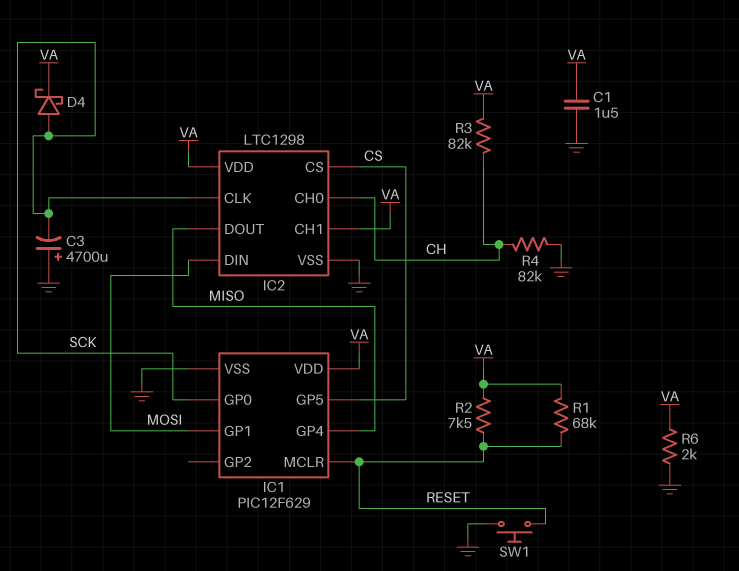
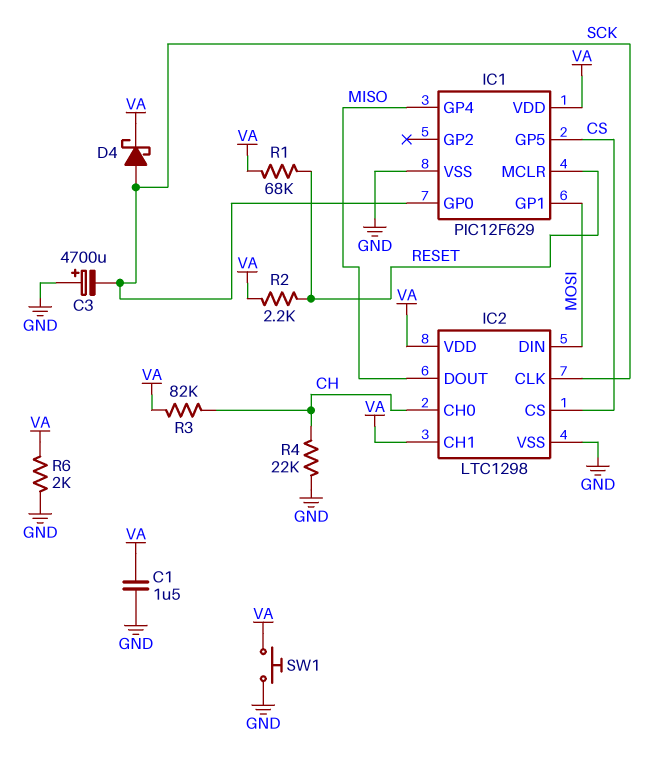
R2: 7.5k (RESET, VA) -> 2.2k (RESET, VA)
R4: 82k (CH, GND) -> 22k (CH, GND)
SW1: button (GND, RESET) -> button (GND, VA)

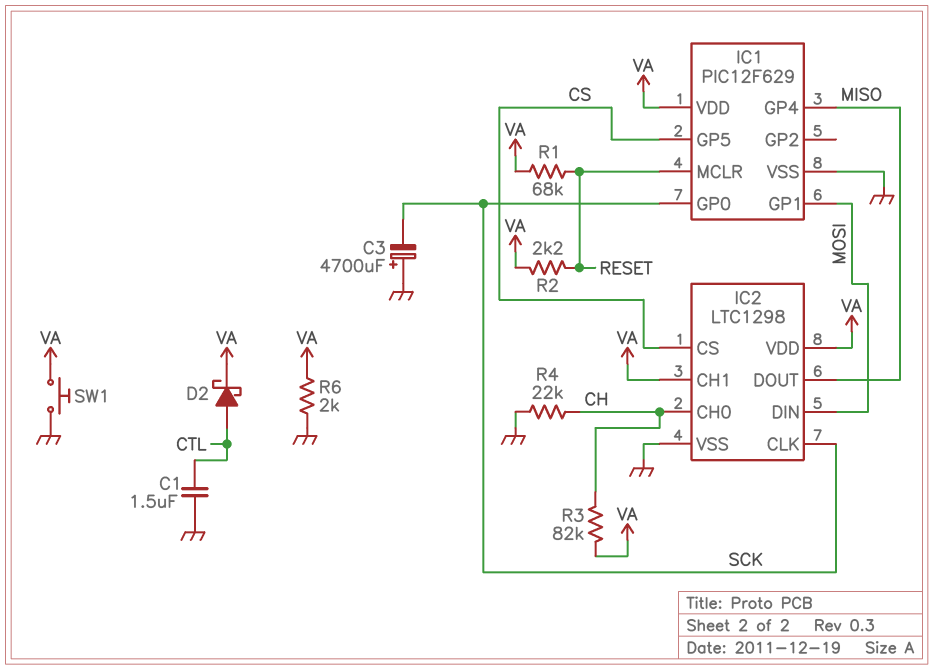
C1: 1.5uF (GND, VA) -> 1.5uF (CTL, GND)
D2: none -> schottky (A CTL, K VA)
D4: schottky (A SCK, K VA) -> none

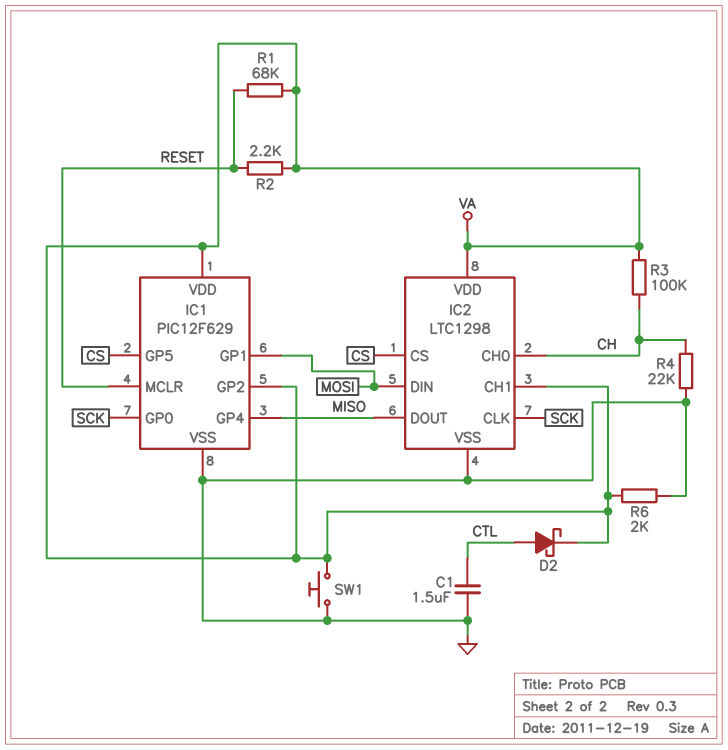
C3: 4700uF (plus GND, minus SCK) -> none
IC1 pin GP2: none -> VA
R3: 82k (CH, VA) -> 100k (CH, VA)

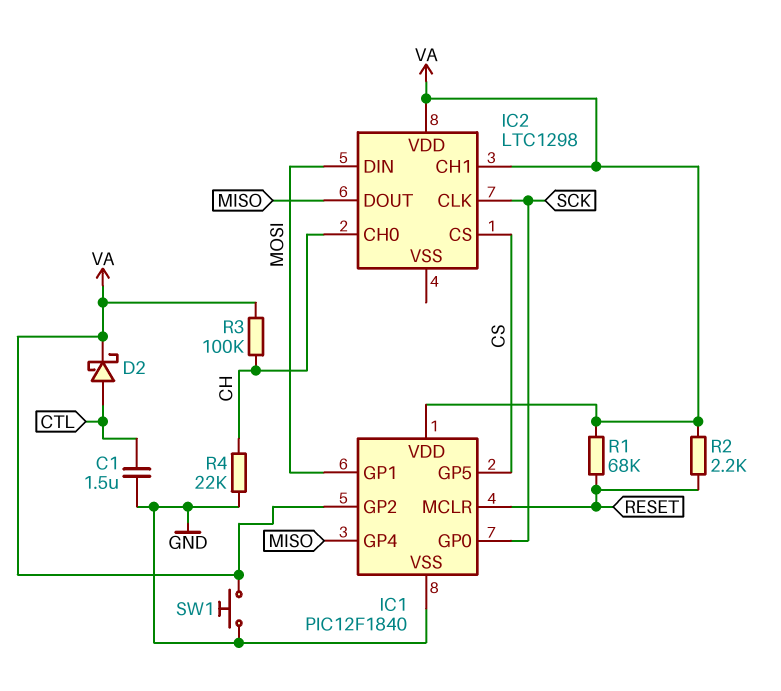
IC1: PIC12F629 -> PIC12F1840
IC2 pin VSS: GND -> none
R6: 2k (GND, VA) -> none

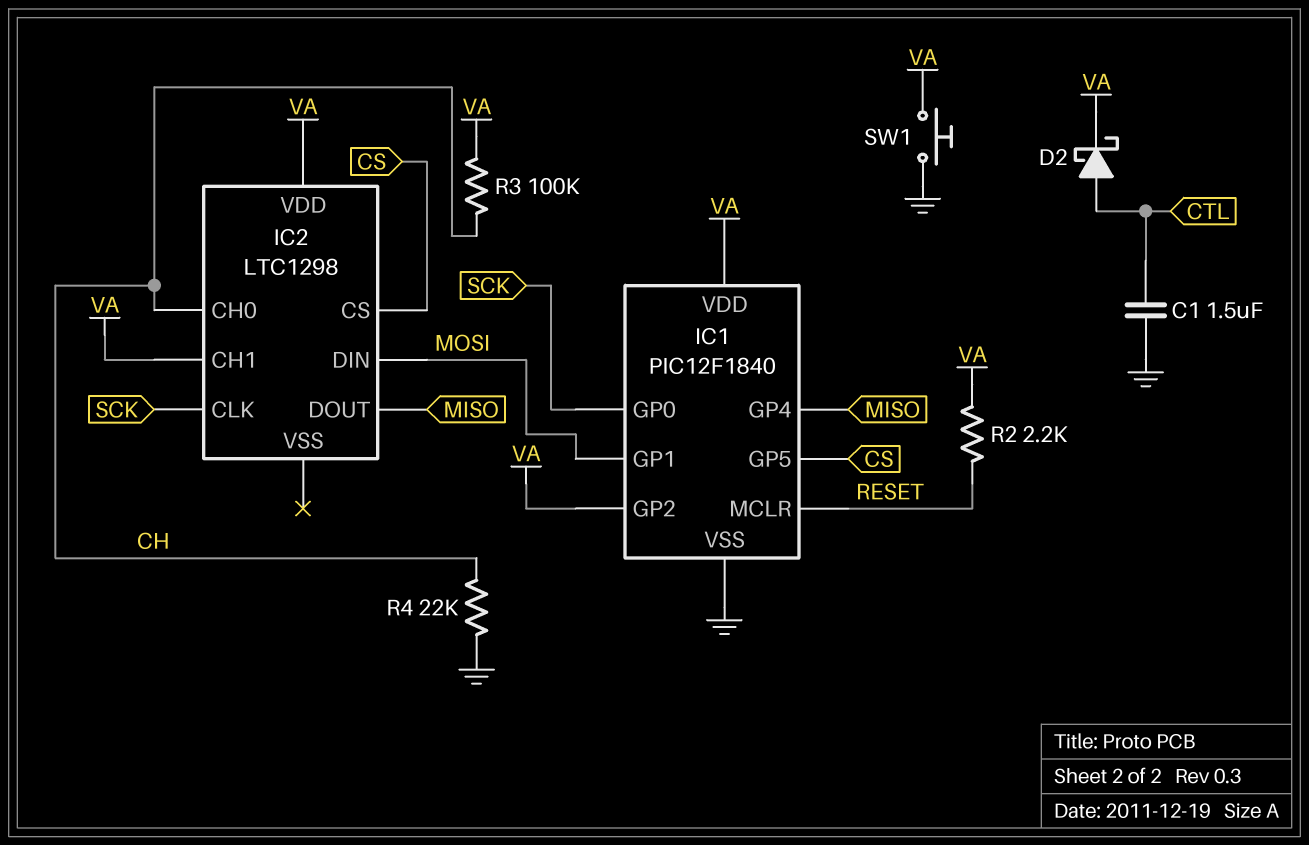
R1: 68k (RESET, VA) -> none

